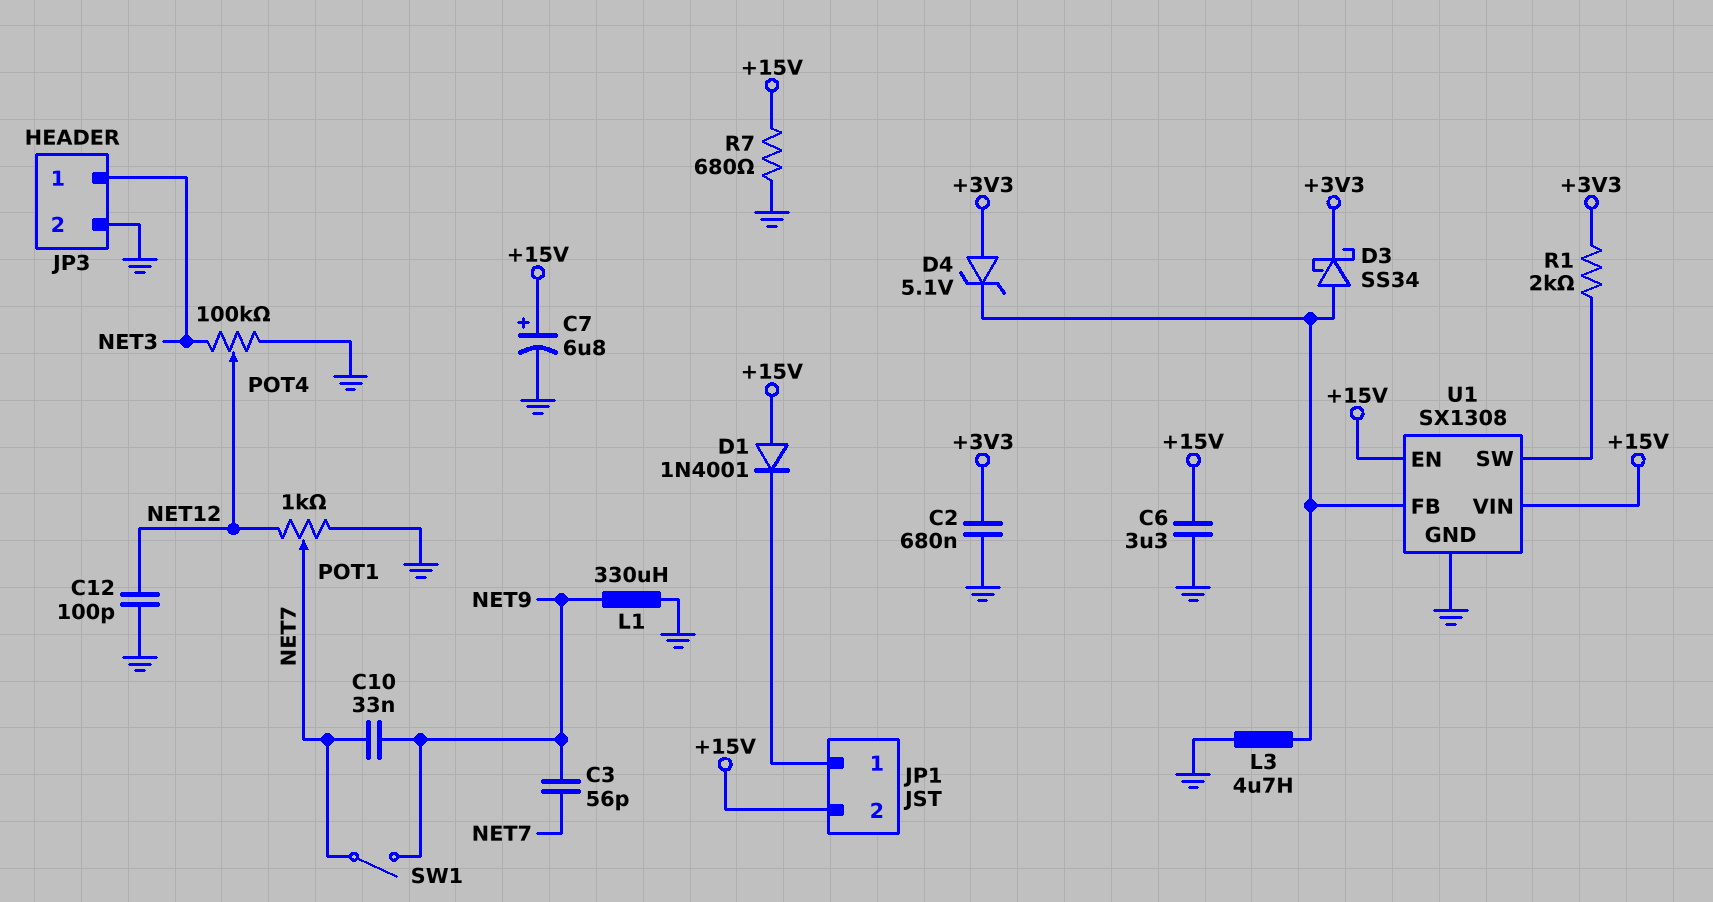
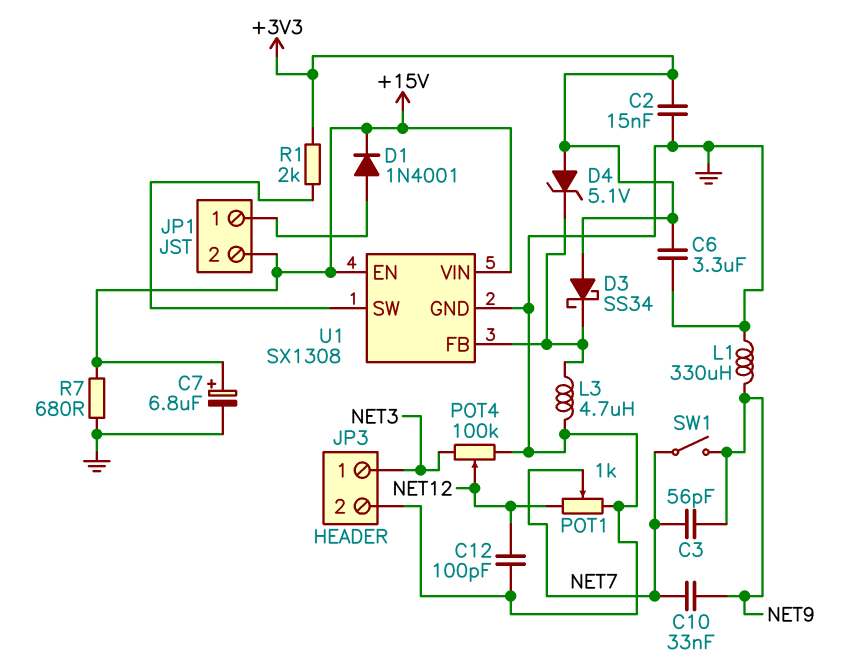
C2: 680nF (+3V3, GND) -> 15nF (+3V3, GND)
C6: 3.3uF (+15V, GND) -> 3.3uF (+3V3, GND)
D1: diode 1N4001 (A +15V, K JP1/1) -> diode 1N4001 (A JP1/1, K +15V)
D3: schottky SS34 (A U1/FB, K +3V3) -> schottky SS34 (A +3V3, K U1/FB)

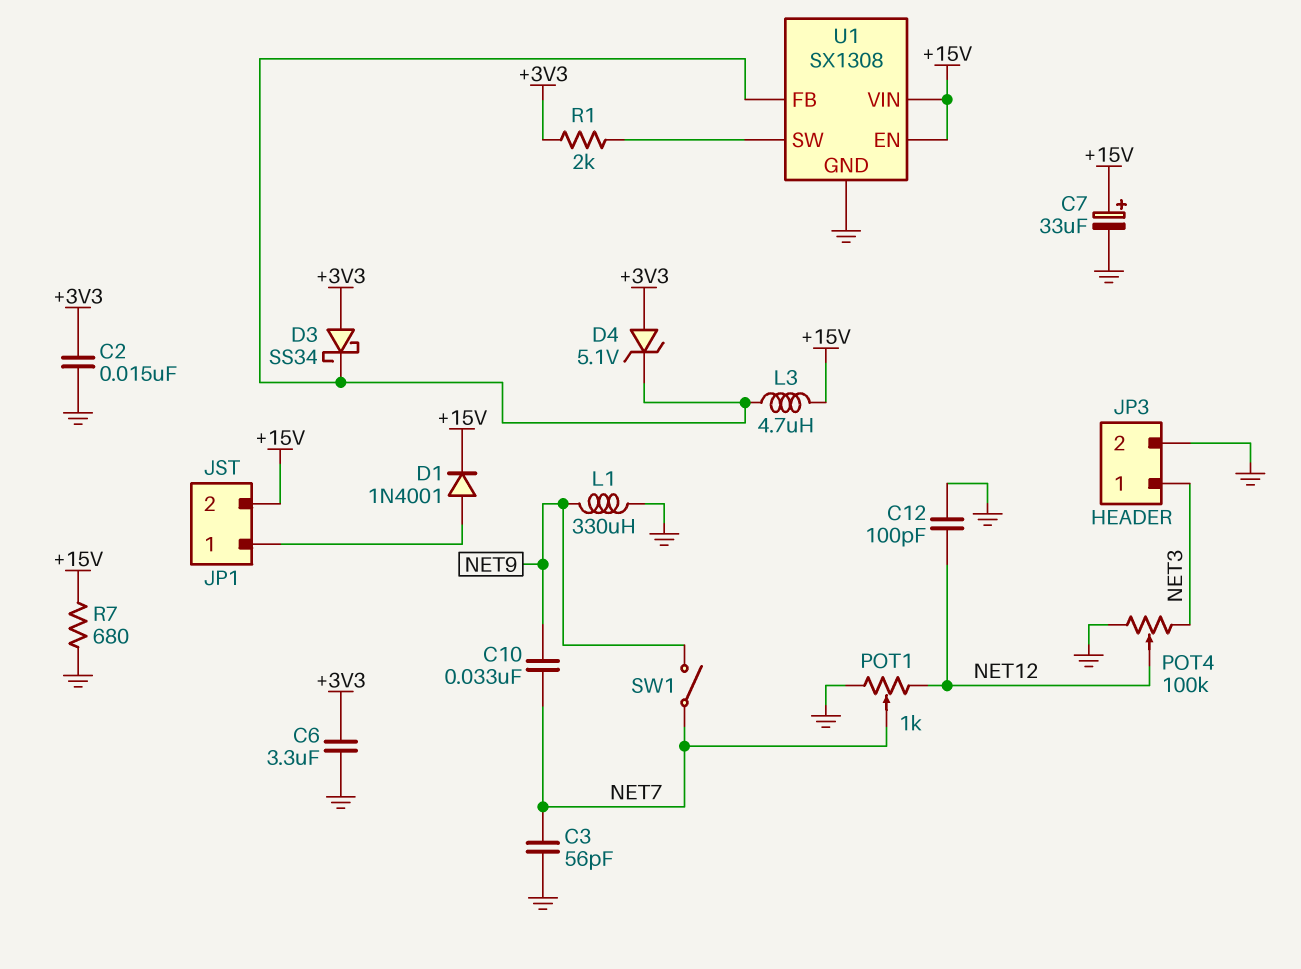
C3: 56pF (NET7, NET9) -> 56pF (GND, NET7)
C7: 6.8uF (plus +15V, minus GND) -> 33uF (plus +15V, minus GND)
L3: 4.7uH (GND, U1/FB) -> 4.7uH (+15V, U1/FB)

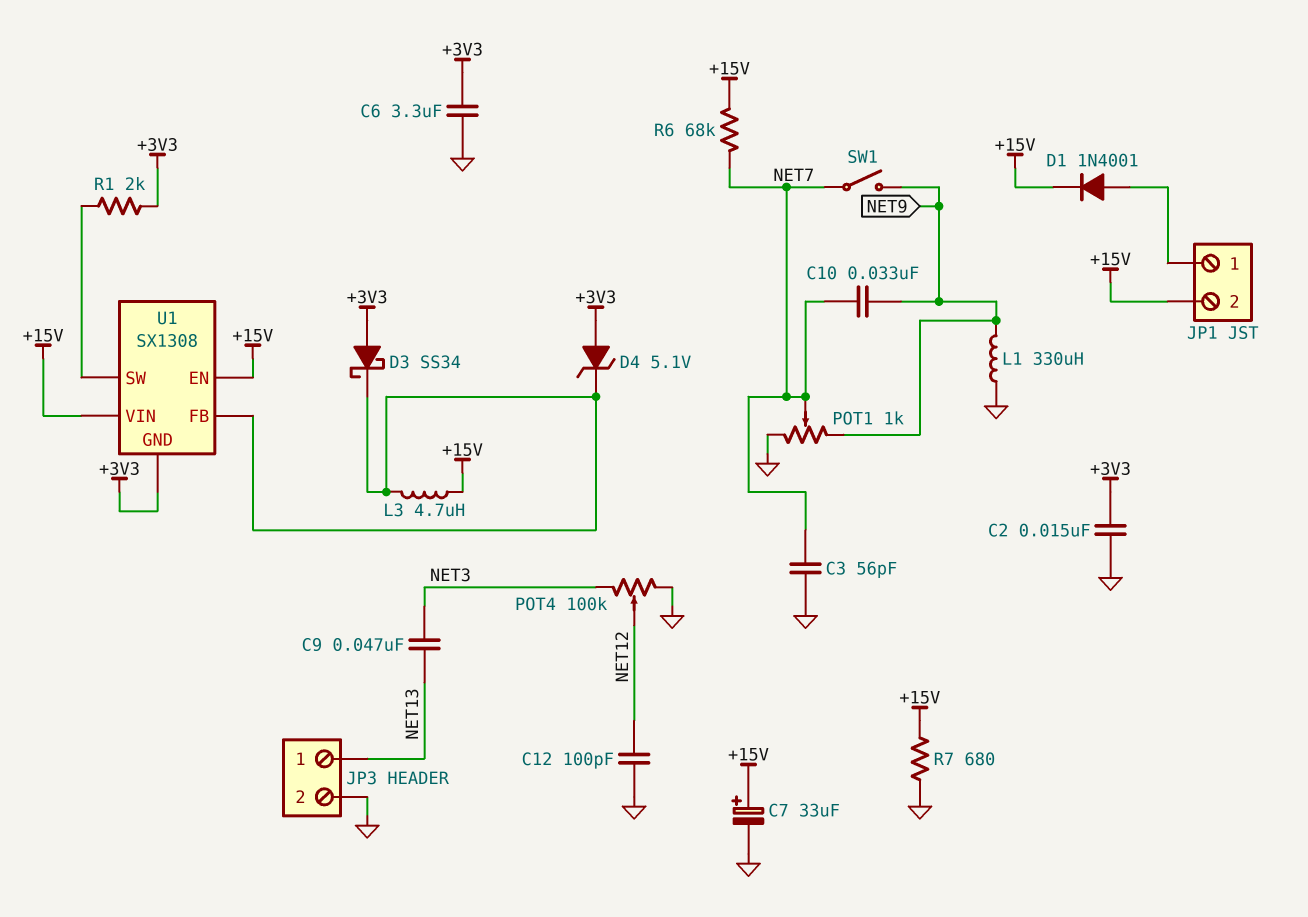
C9: none -> 47nF (NET3, NET13)
JP3 pin 1: NET3 -> NET13
POT1: 1k (GND, NET12, wiper NET7) -> 1k (GND, NET9, wiper NET7)
R6: none -> 68k (+15V, NET7)
U1 pin GND: GND -> +3V3

